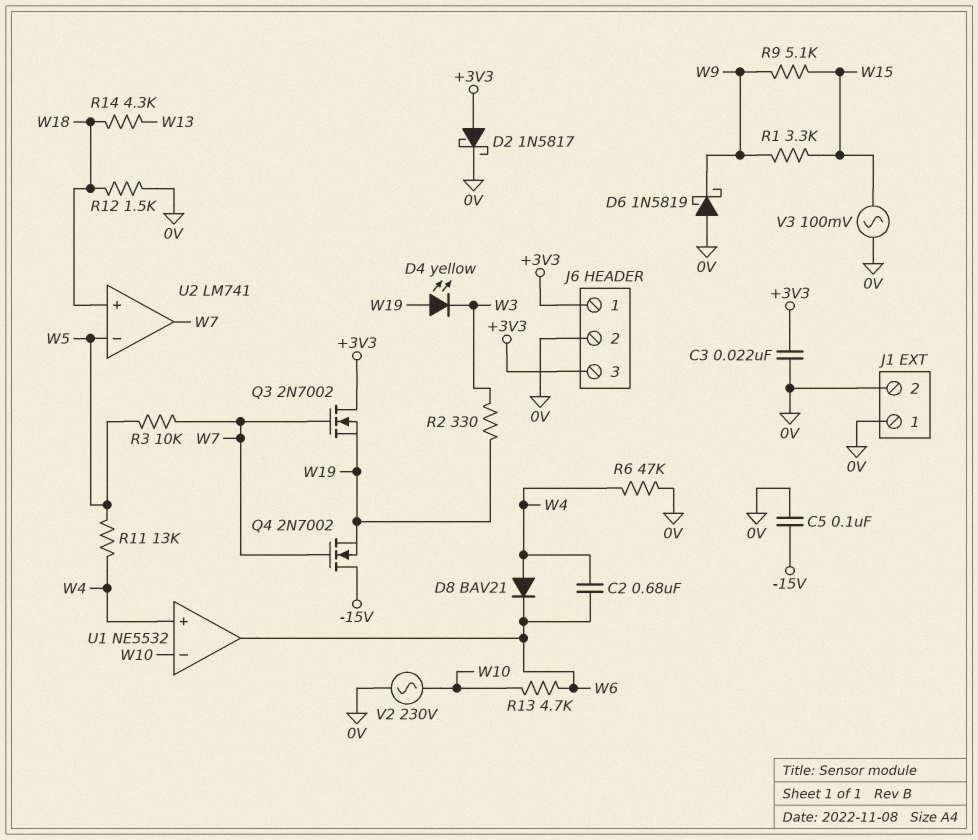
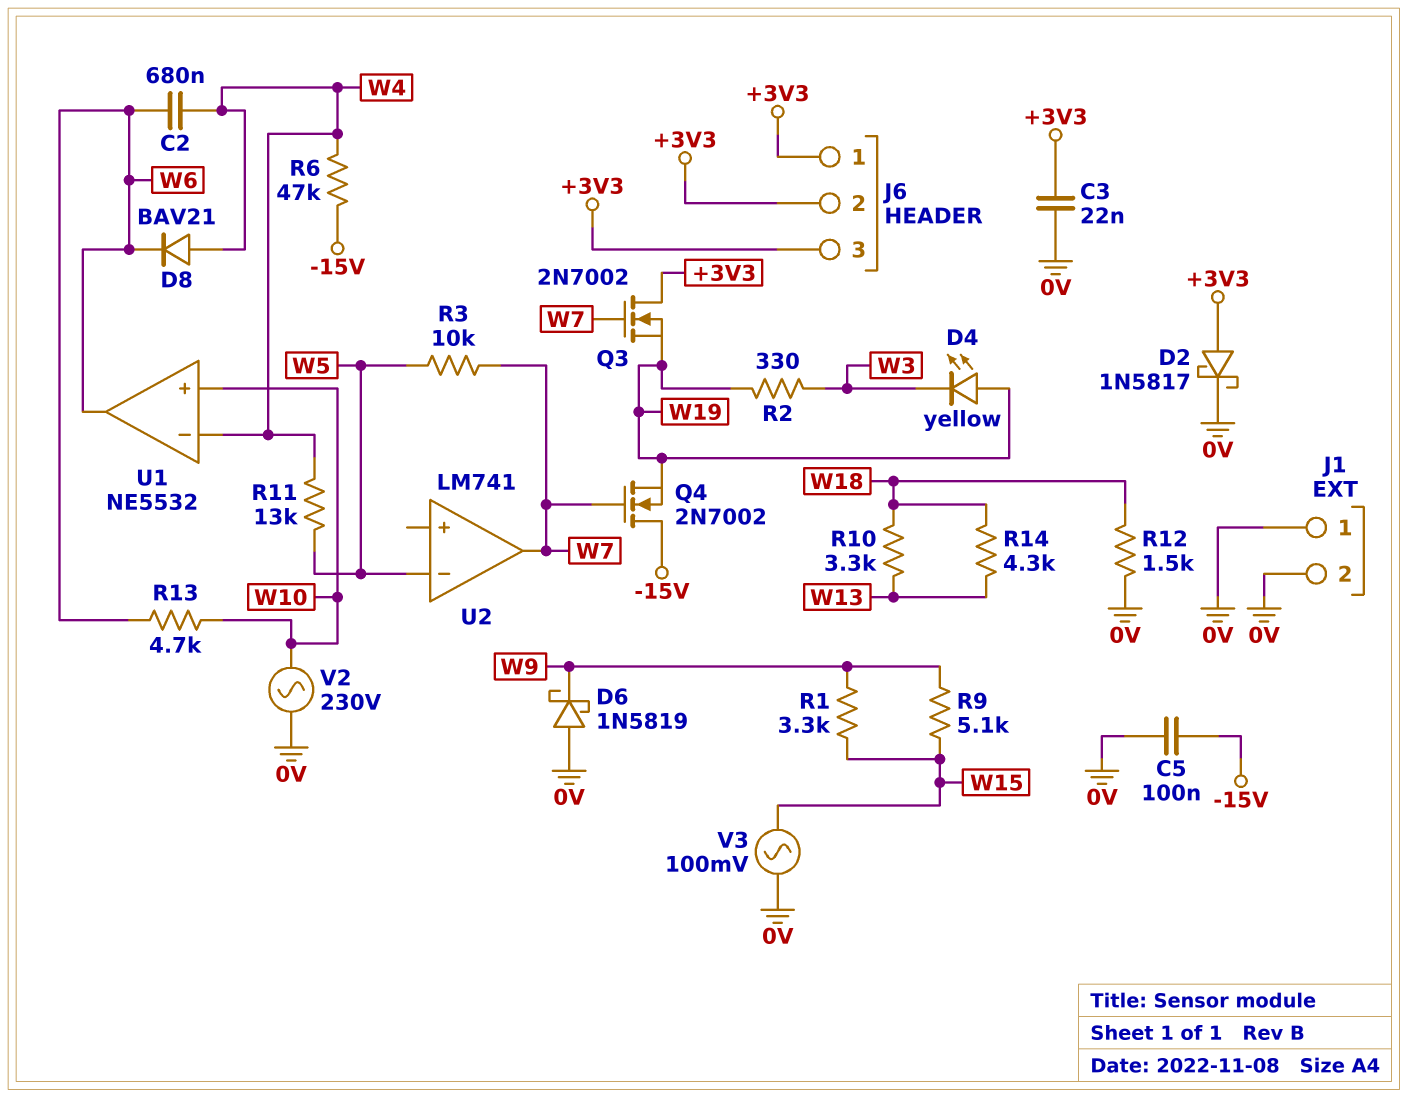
J6 pin 2: 0V -> +3V3
R6: 47k (0V, W4) -> 47k (-15V, W4)
R10: none -> 3.3k (W13, W18)
U1 pin in+: W4 -> W10
U1 pin in-: W10 -> W4
U2 pin in+: W18 -> none

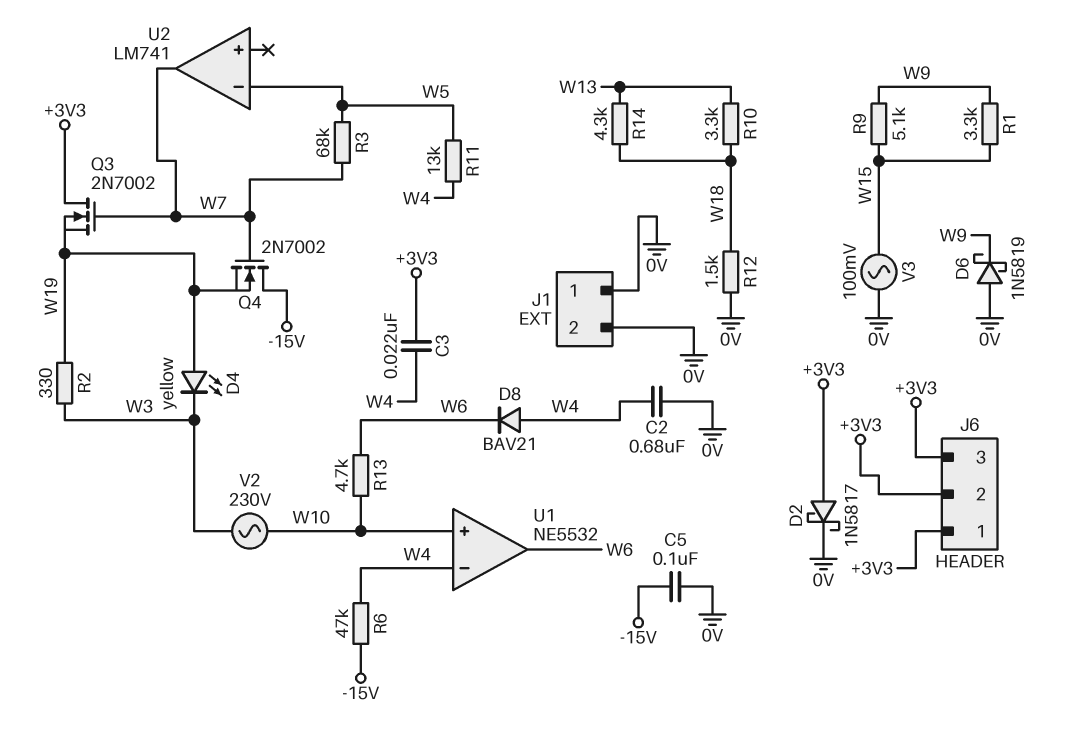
C2: 680nF (W4, W6) -> 680nF (0V, W4)
C3: 22nF (+3V3, 0V) -> 22nF (+3V3, W4)
R3: 10k (W5, W7) -> 68k (W5, W7)
V2: AC 230V (0V, W10) -> AC 230V (W3, W10)

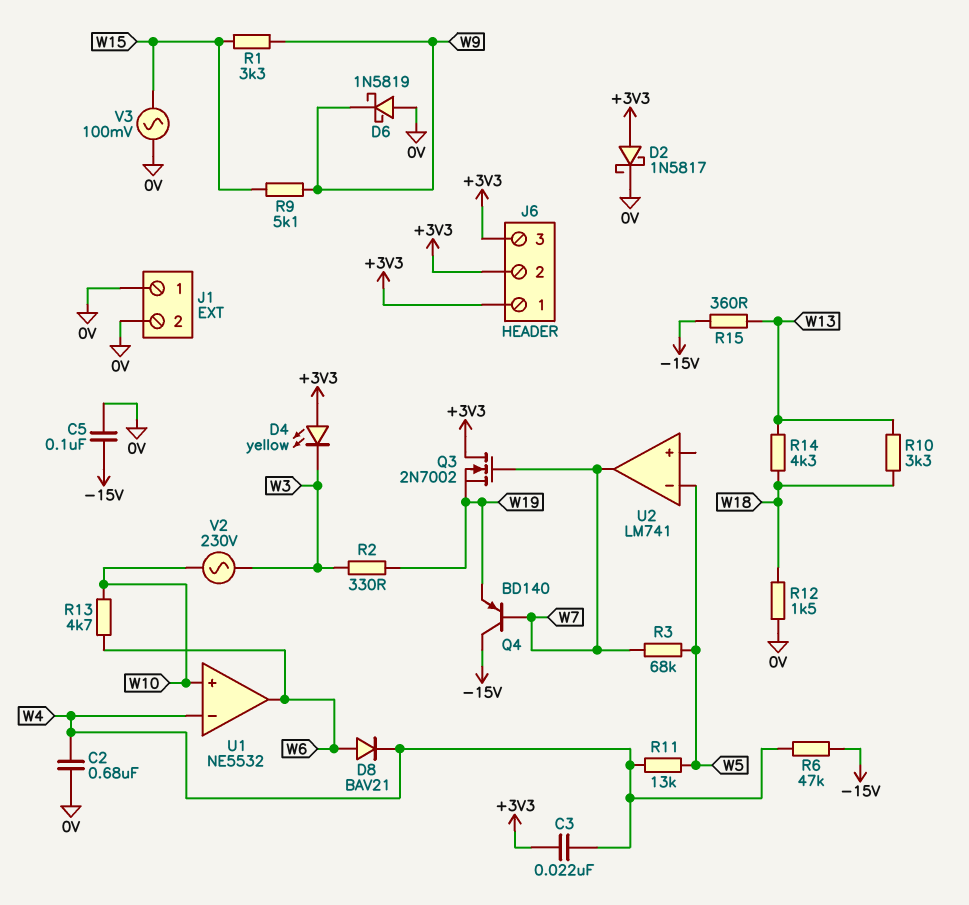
D4: LED yellow (A W19, K W3) -> LED yellow (A +3V3, K W3)
D8: diode BAV21 (A W4, K W6) -> diode BAV21 (A W6, K W4)
Q4: NMOS 2N7002 (G W7, D -15V, S W19) -> PNP BD140 (B W7, C -15V, E W19)
R15: none -> 360 (-15V, W13)

